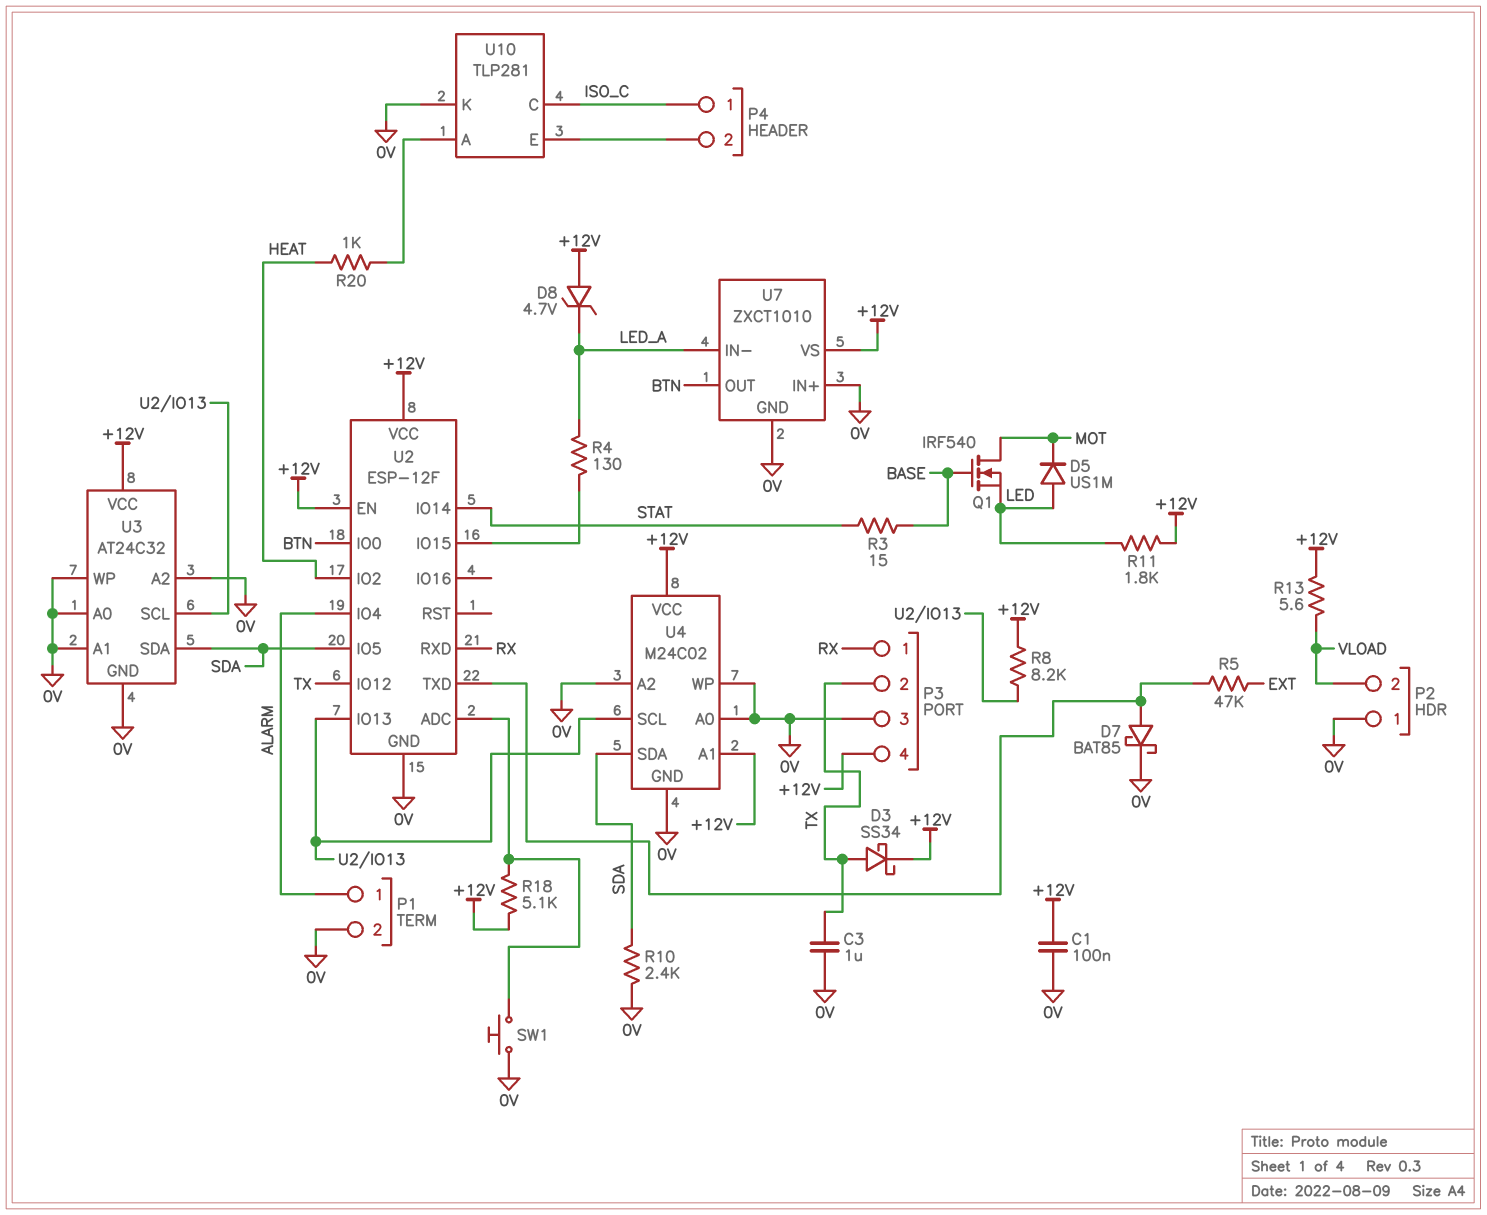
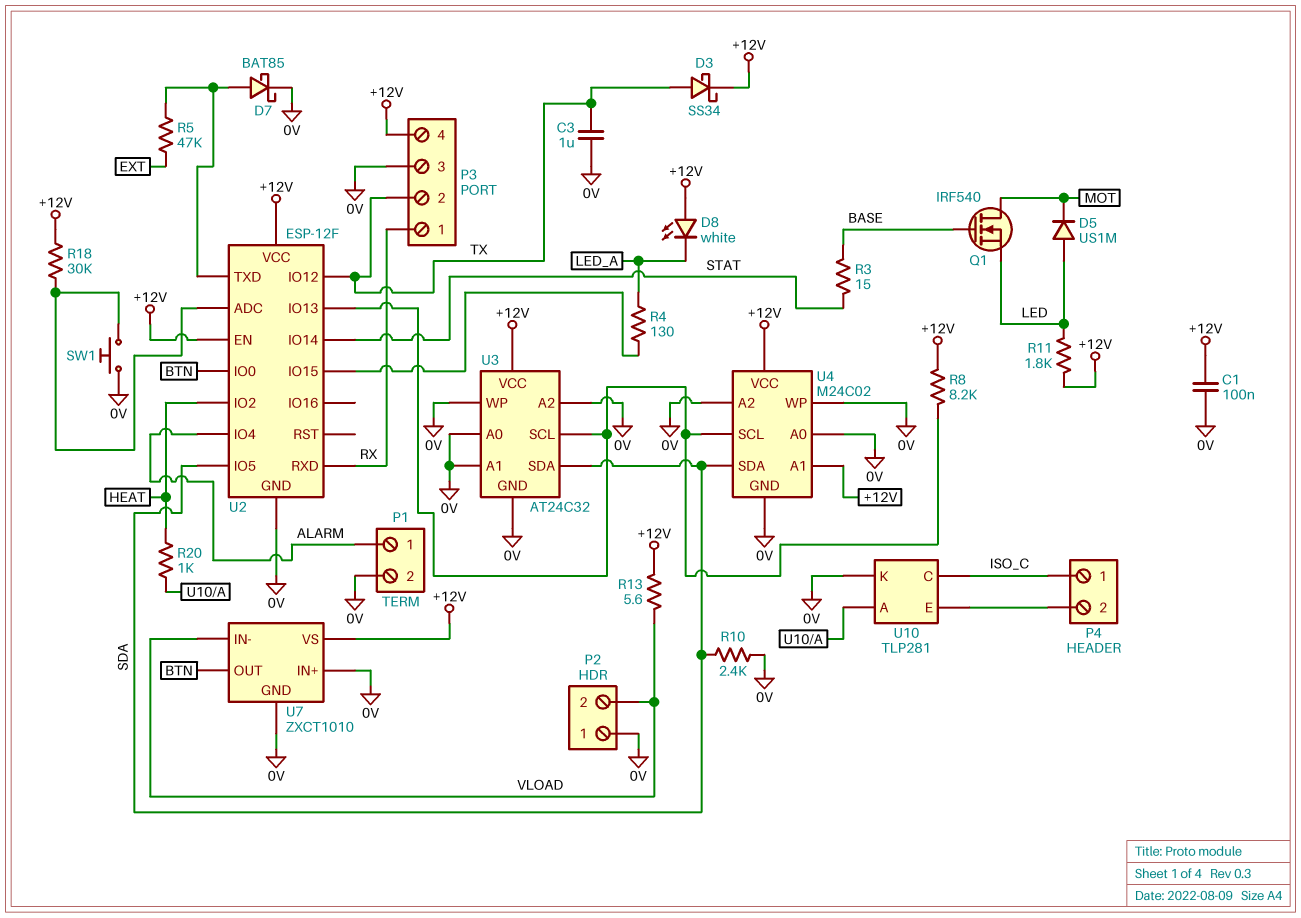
D8: zener 4.7V (A +12V, K LED_A) -> LED white (A +12V, K LED_A)
R18: 5.1k (+12V, U2/ADC) -> 30k (+12V, U2/ADC)
U7 pin IN-: LED_A -> VLOAD

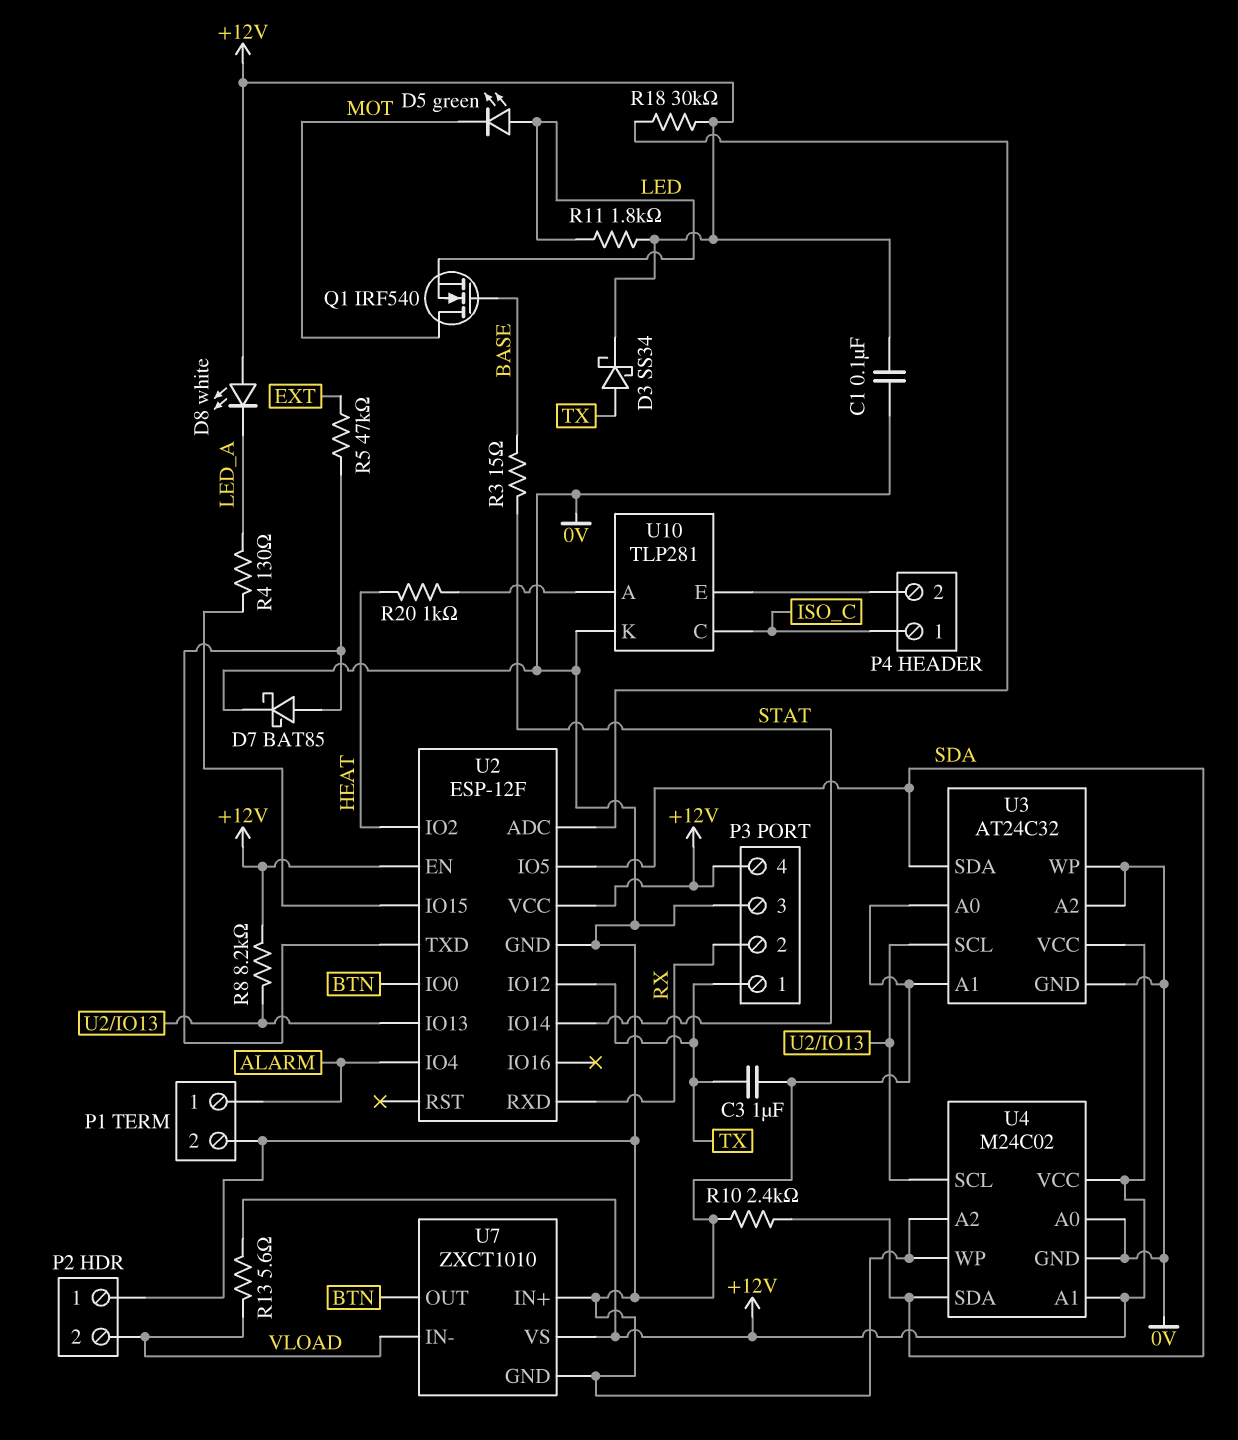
D5: diode US1M (A LED, K MOT) -> LED green (A LED, K MOT)
P3 pin 1: RX -> TX
P3 pin 2: TX -> RX
SW1: button (0V, U2/ADC) -> none

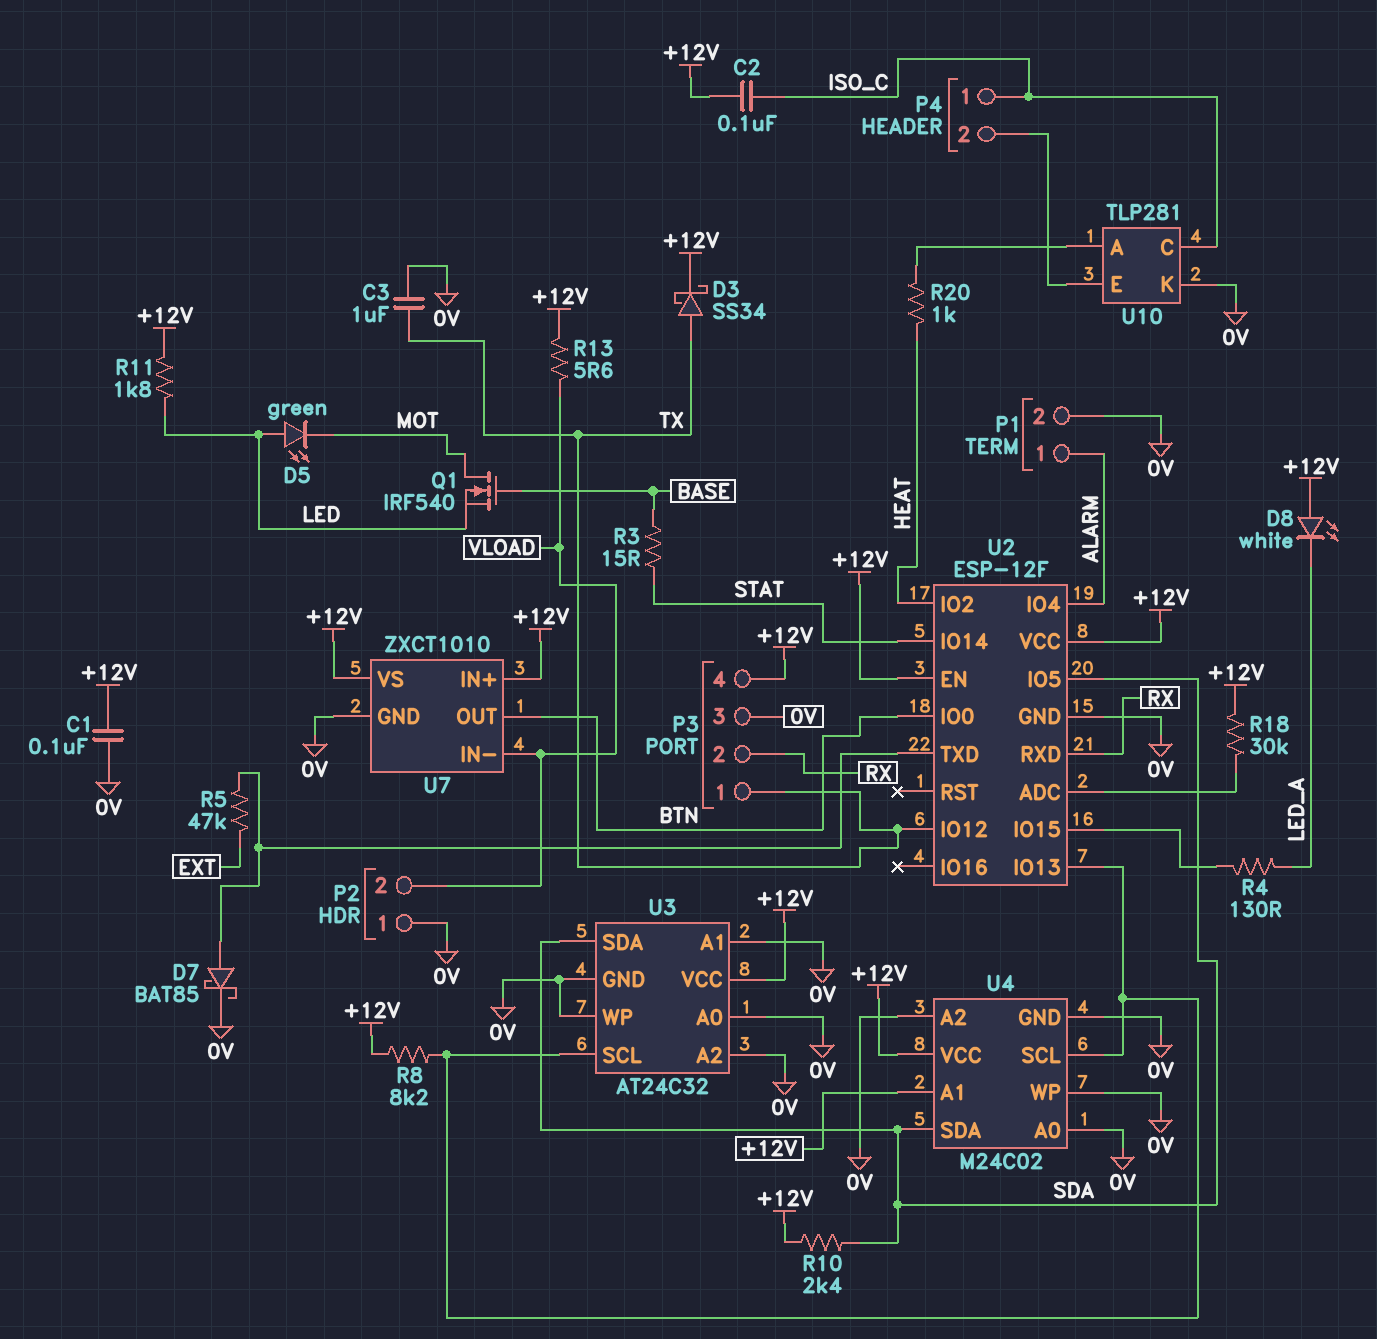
C2: none -> 100nF (+12V, ISO_C)
R10: 2.4k (0V, SDA) -> 2.4k (+12V, SDA)
U7 pin IN+: 0V -> +12V

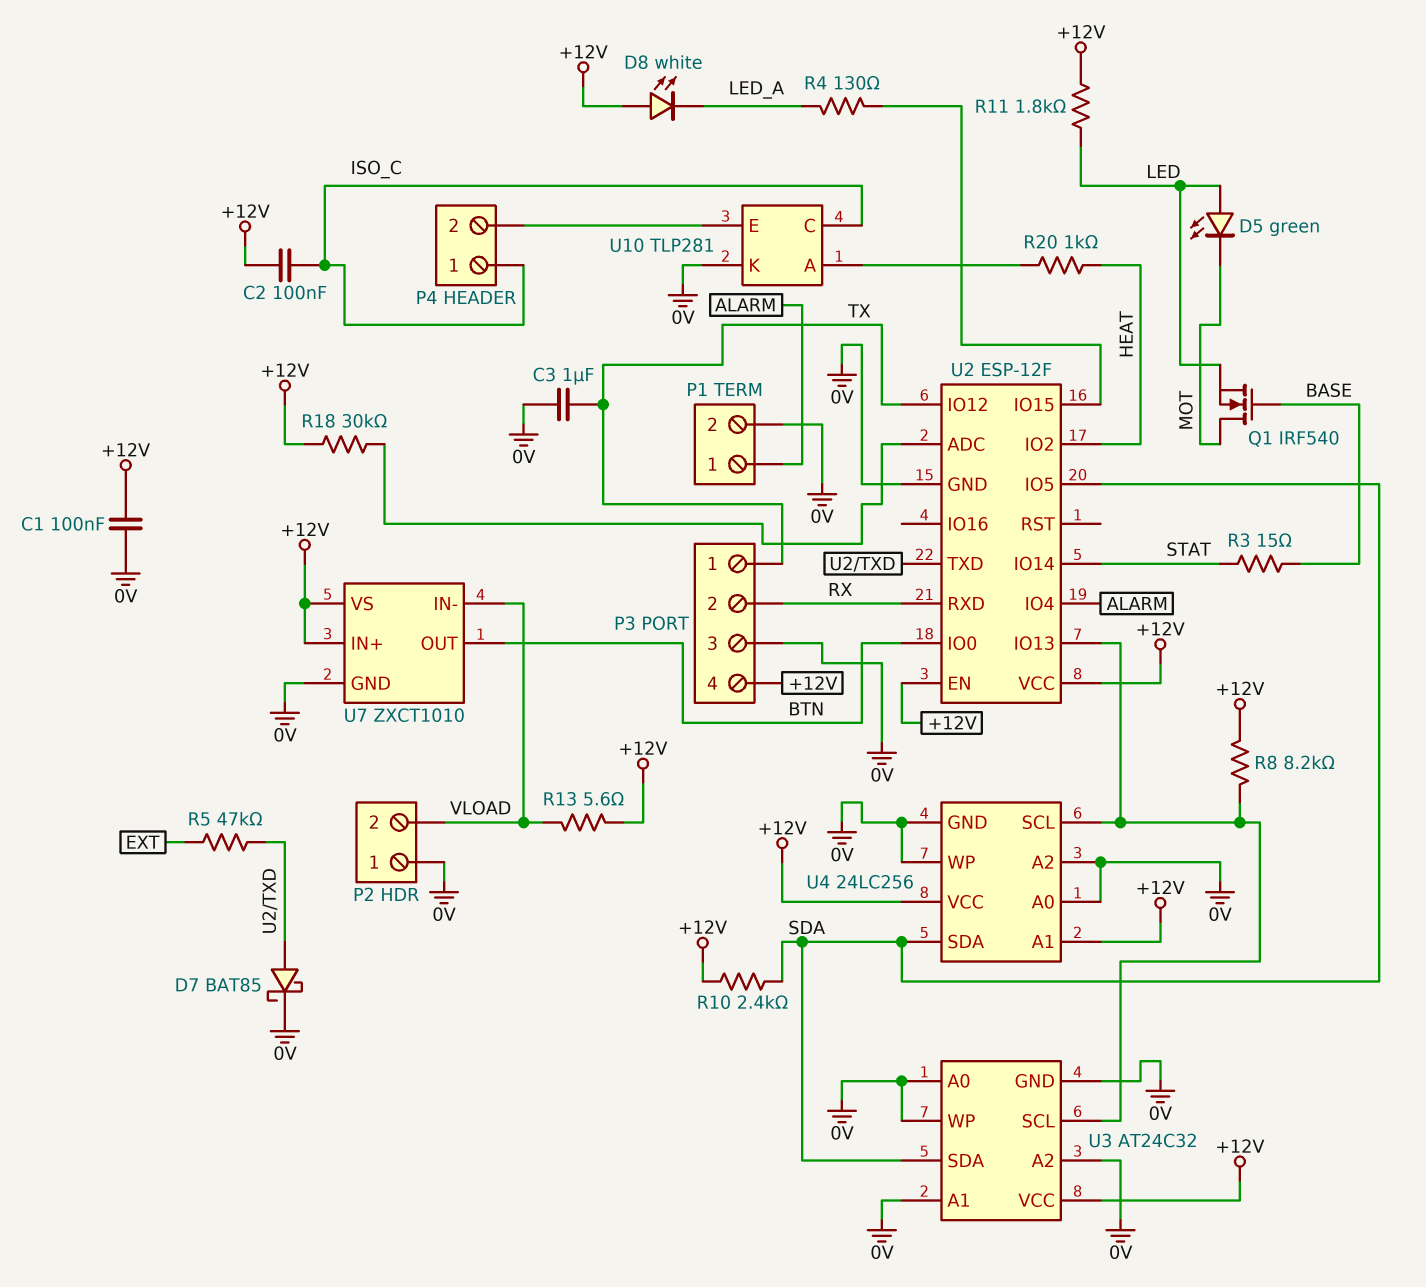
D3: schottky SS34 (A TX, K +12V) -> none
U4: M24C02 -> 24LC256

